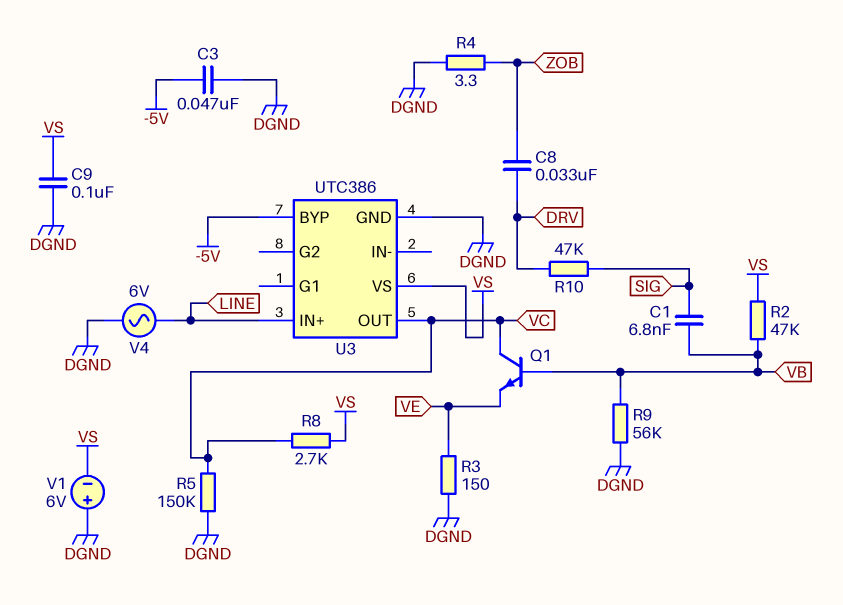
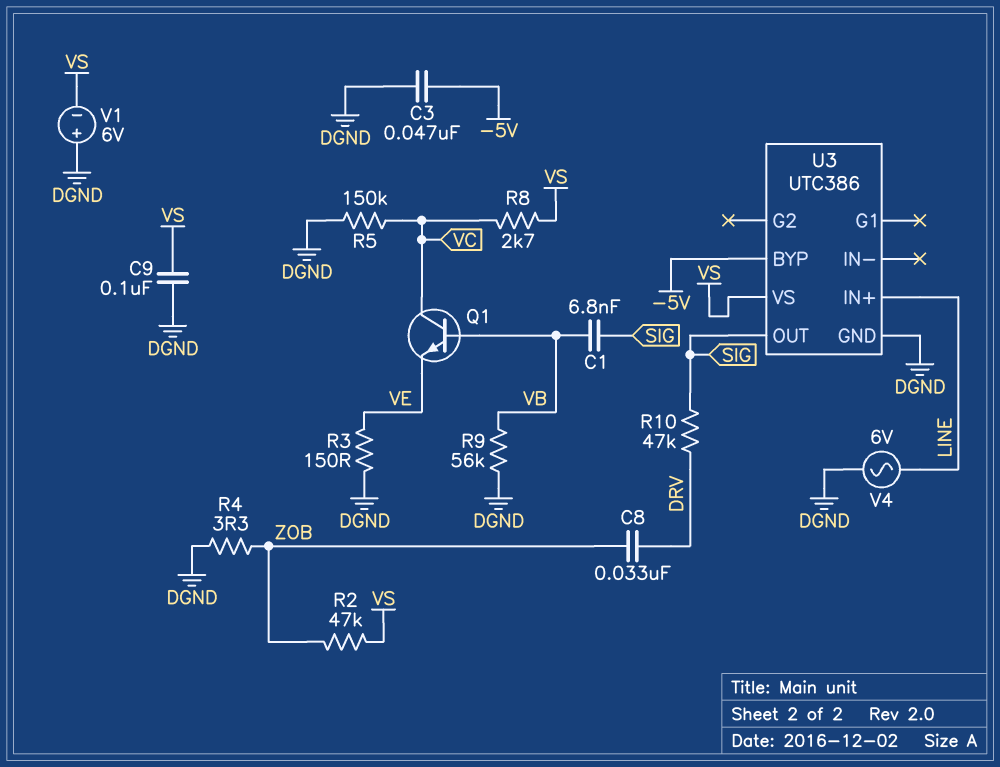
R2: 47k (VB, VS) -> 47k (VS, ZOB)
U3 pin OUT: VC -> SIG

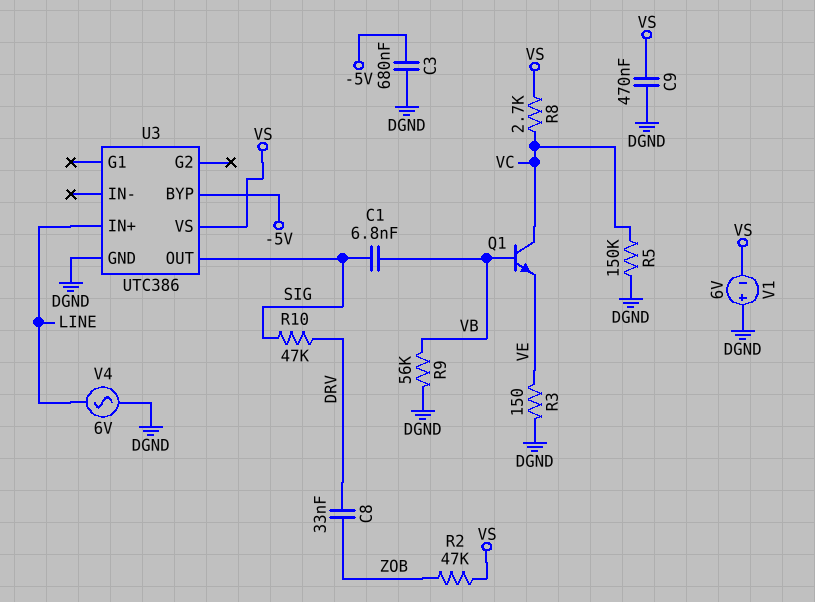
C3: 47nF (-5V, DGND) -> 680nF (-5V, DGND)
C9: 100nF (DGND, VS) -> 470nF (DGND, VS)
R4: 3.3 (DGND, ZOB) -> none

